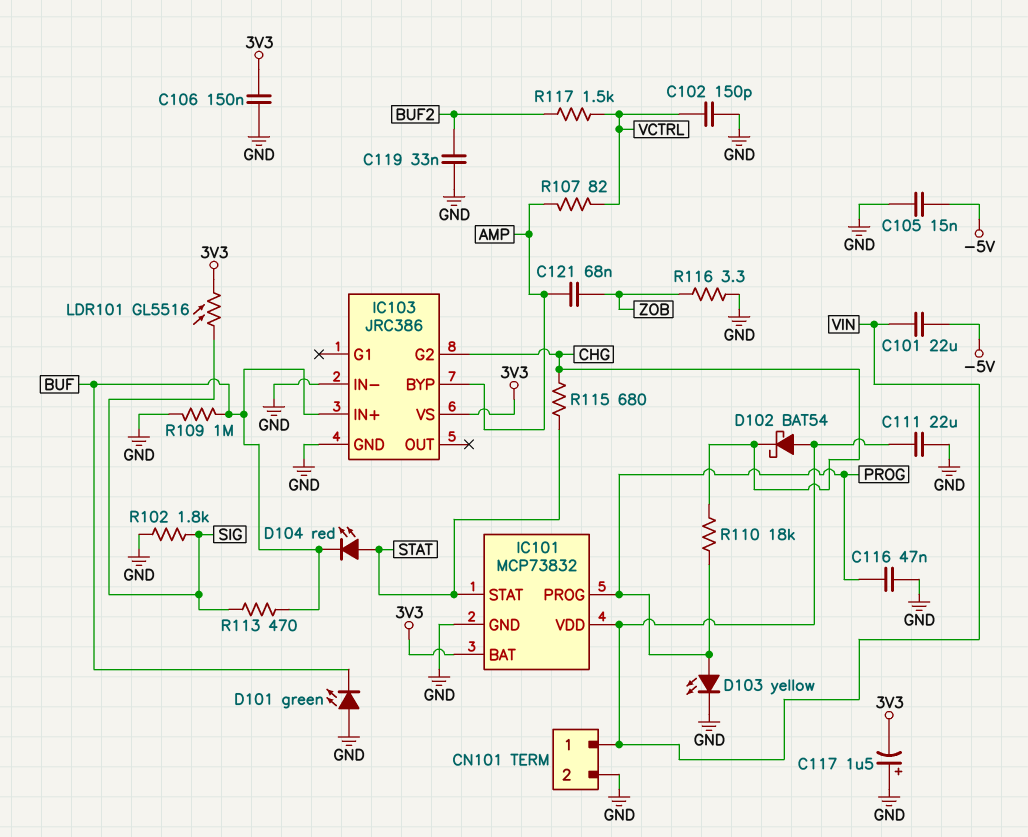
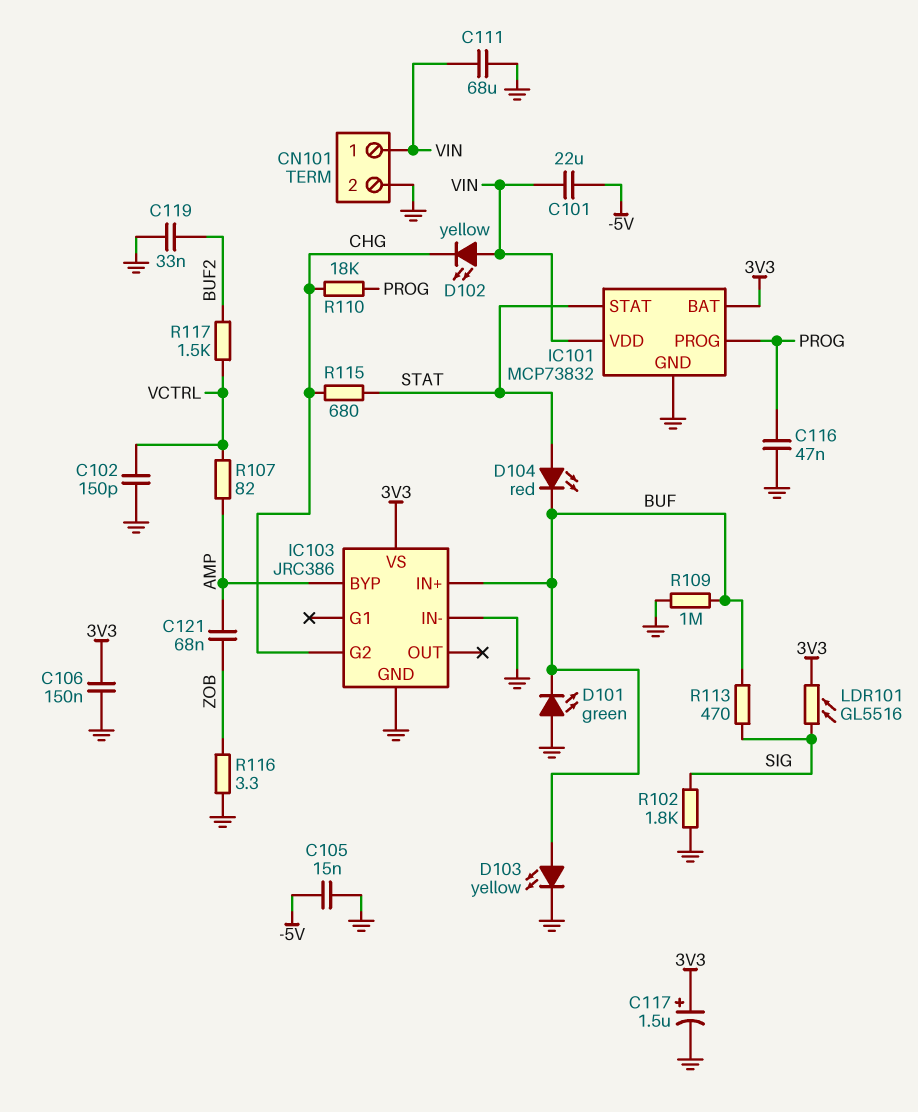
C111: 22uF (GND, VIN) -> 68uF (GND, VIN)
C117: 1.5uF (plus GND, minus 3V3) -> 1.5uF (plus 3V3, minus GND)
D102: schottky BAT54 (A VIN, K CHG) -> LED yellow (A VIN, K CHG)
D103: LED yellow (A PROG, K GND) -> LED yellow (A BUF, K GND)

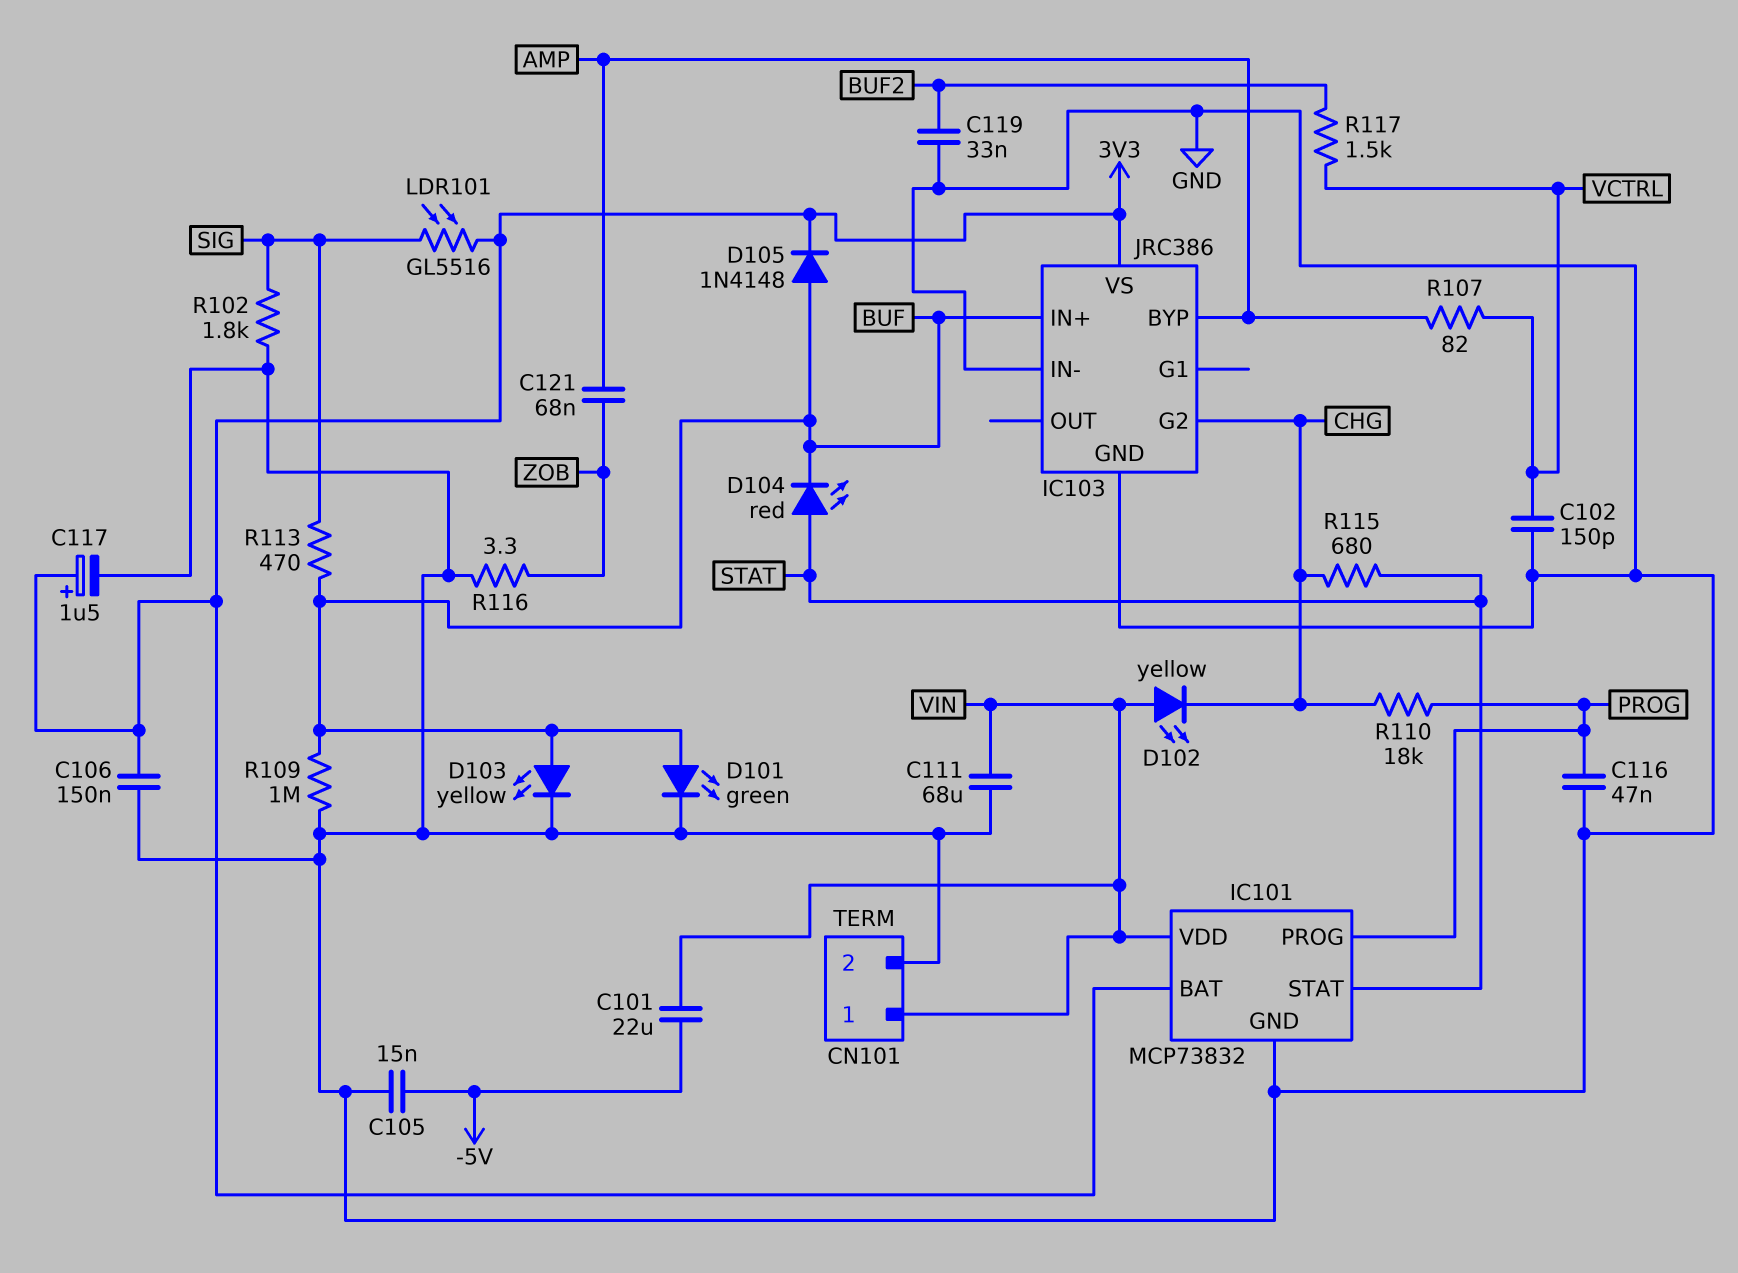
D101: LED green (A GND, K BUF) -> LED green (A BUF, K GND)
D105: none -> diode 1N4148 (A BUF, K 3V3)

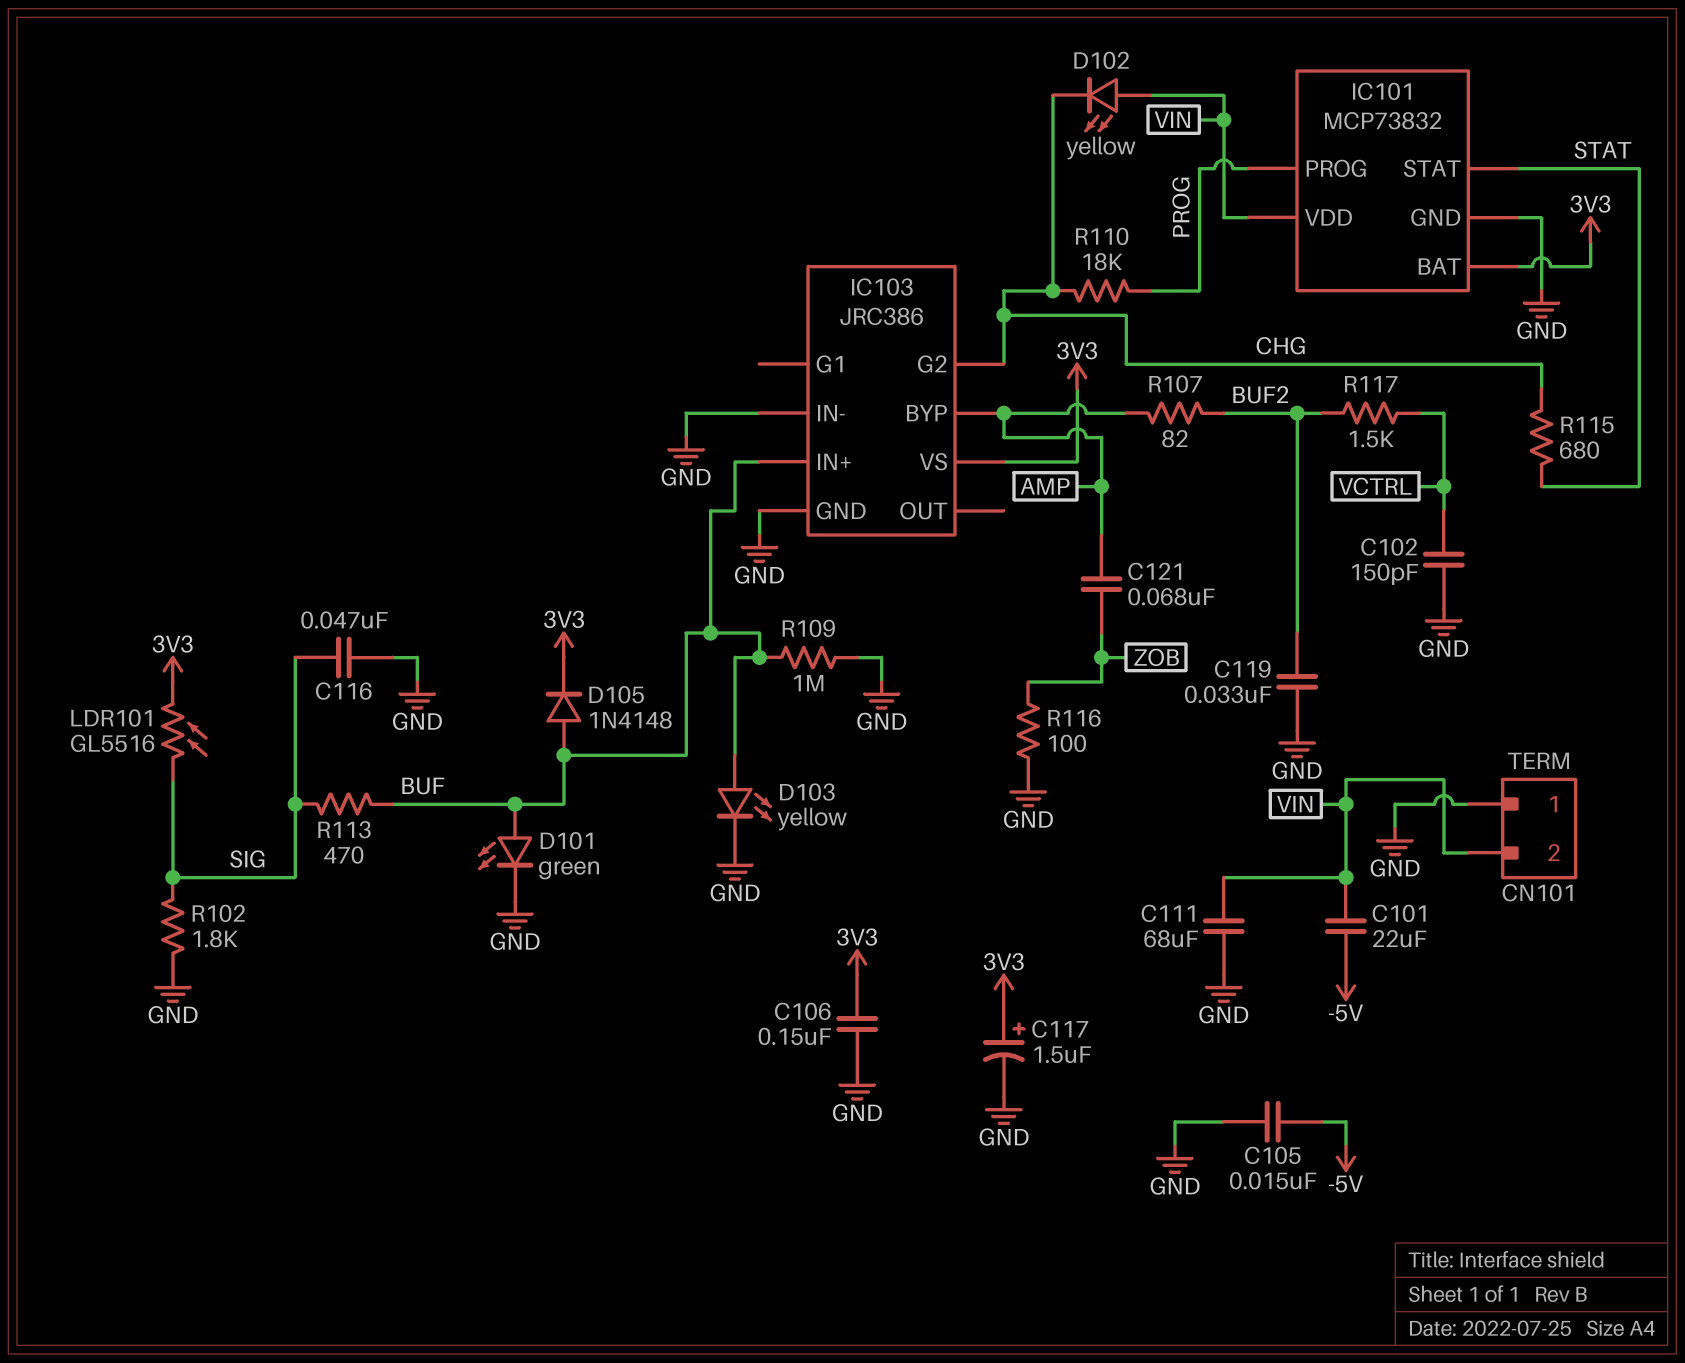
C116: 47nF (GND, PROG) -> 47nF (GND, SIG)
CN101 pin 1: VIN -> GND
CN101 pin 2: GND -> VIN
D104: LED red (A STAT, K BUF) -> none
R107: 82 (AMP, VCTRL) -> 82 (AMP, BUF2)
R116: 3.3 (GND, ZOB) -> 100 (GND, ZOB)

